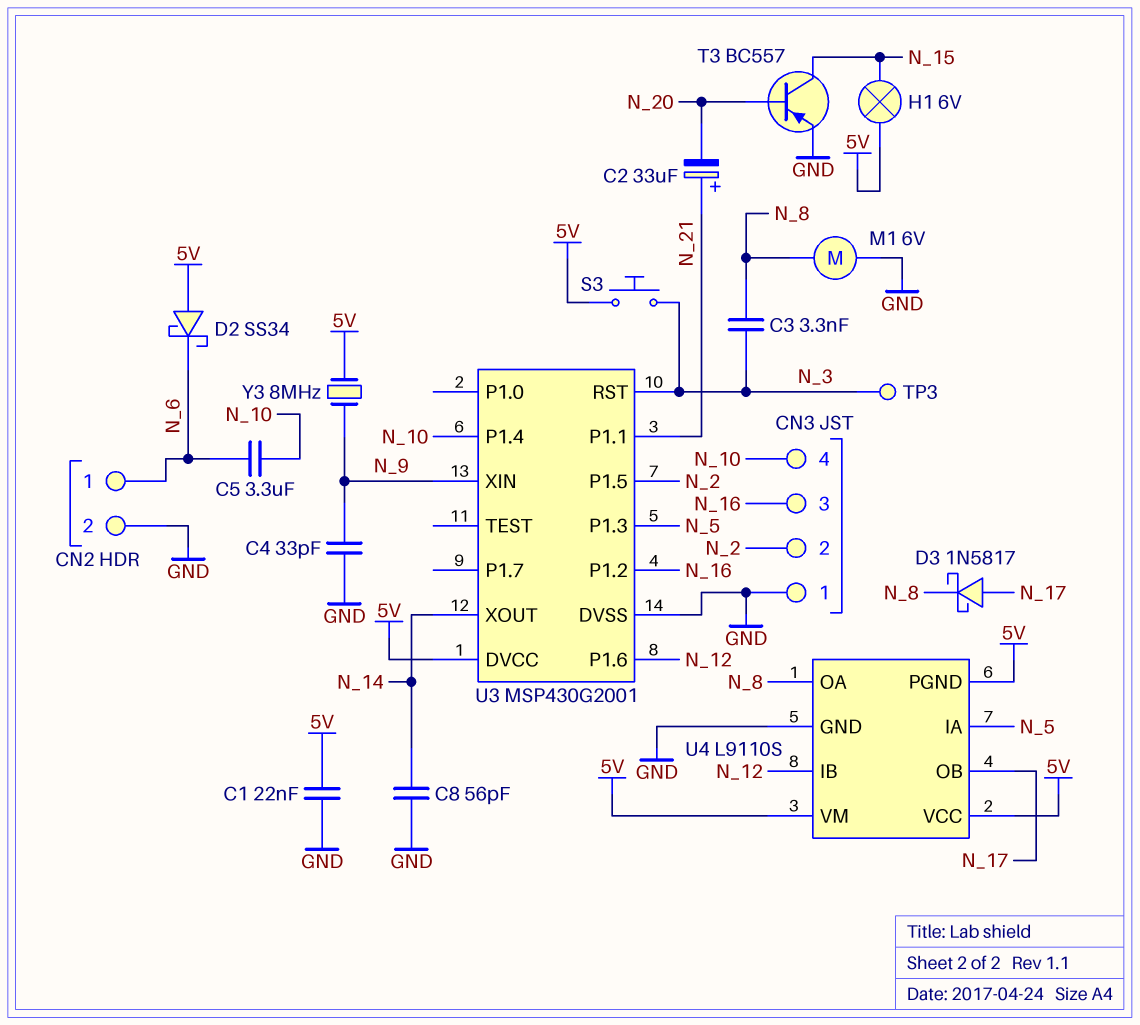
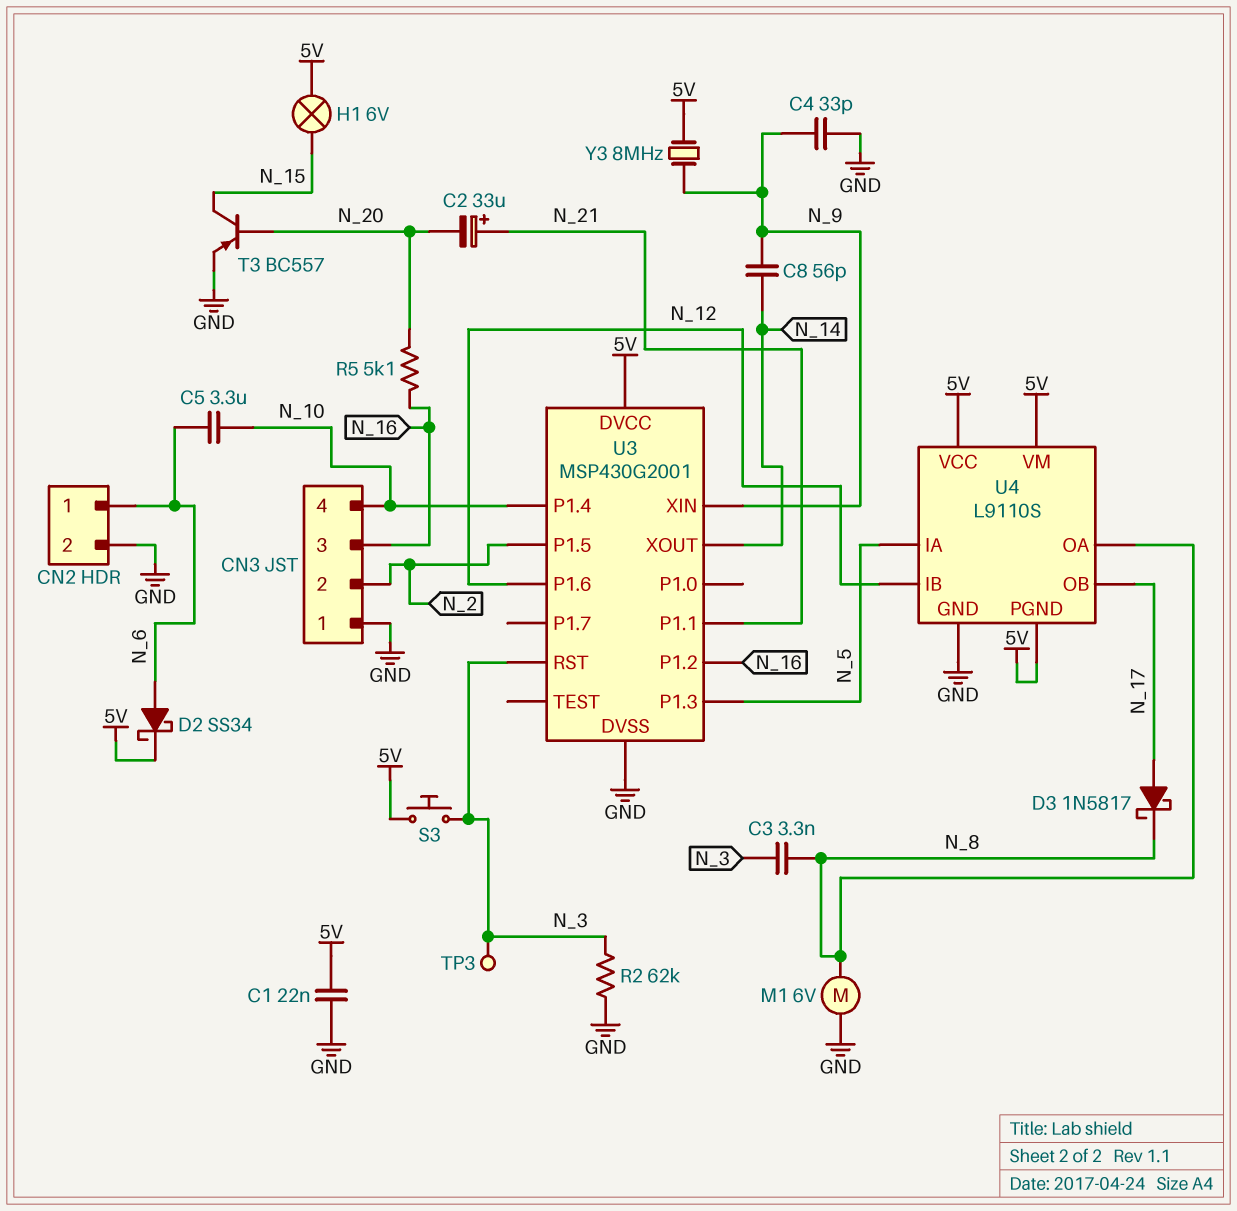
C8: 56pF (GND, N_14) -> 56pF (N_9, N_14)
D2: schottky SS34 (A 5V, K N_6) -> schottky SS34 (A N_6, K 5V)
R2: none -> 62k (GND, N_3)
R5: none -> 5.1k (N_16, N_20)

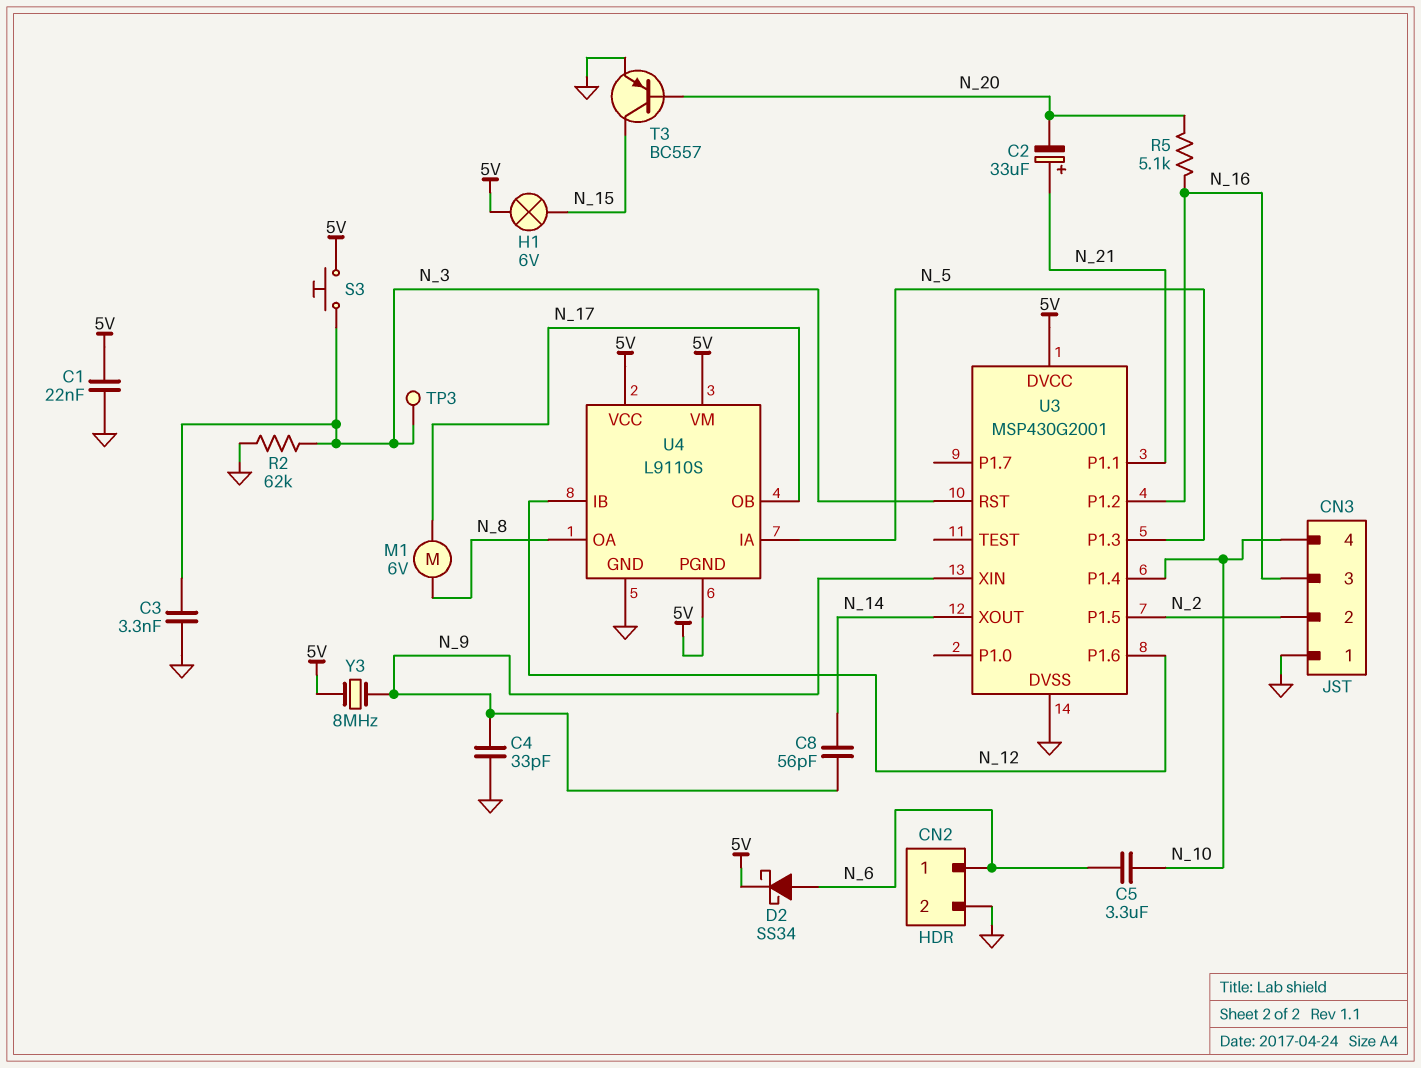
C3: 3.3nF (N_3, N_8) -> 3.3nF (GND, N_3)
D3: schottky 1N5817 (A N_17, K N_8) -> none
M1: motor 6V (GND, N_8) -> motor 6V (N_8, N_17)

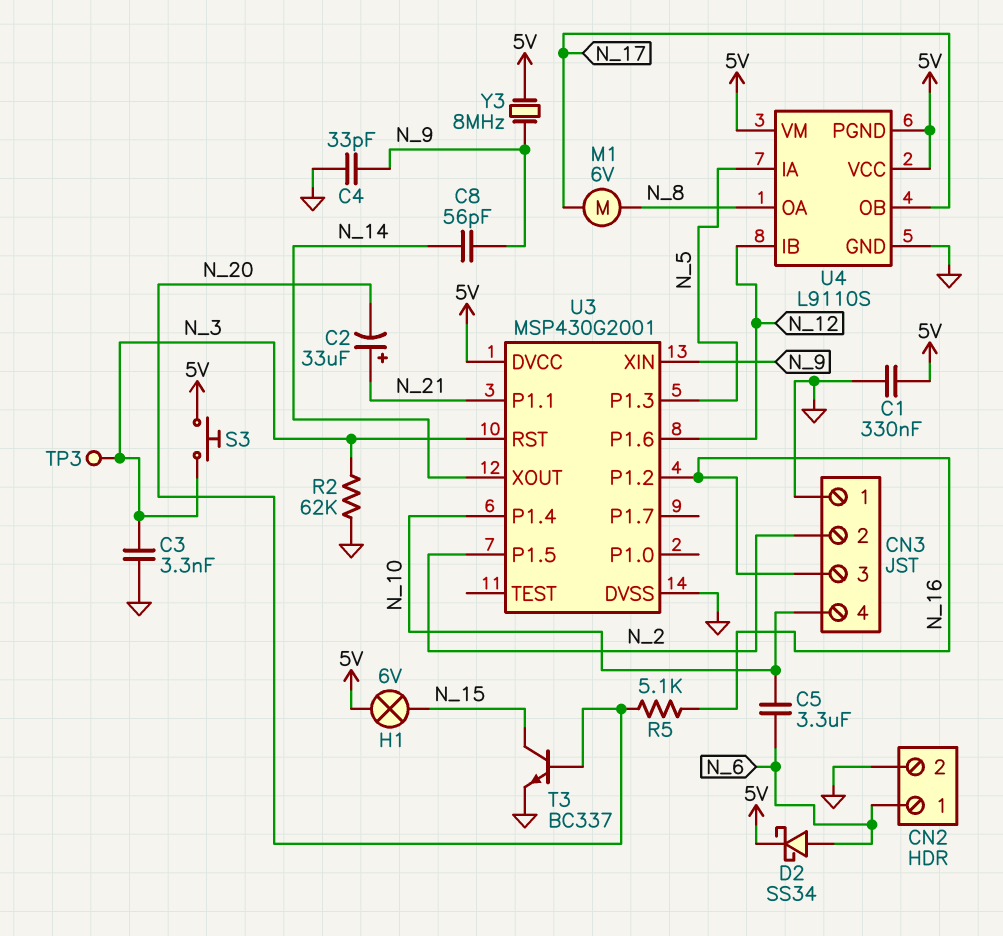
C1: 22nF (5V, GND) -> 330nF (5V, GND)
T3: PNP BC557 (B N_20, C N_15, E GND) -> NPN BC337 (B N_20, C N_15, E GND)

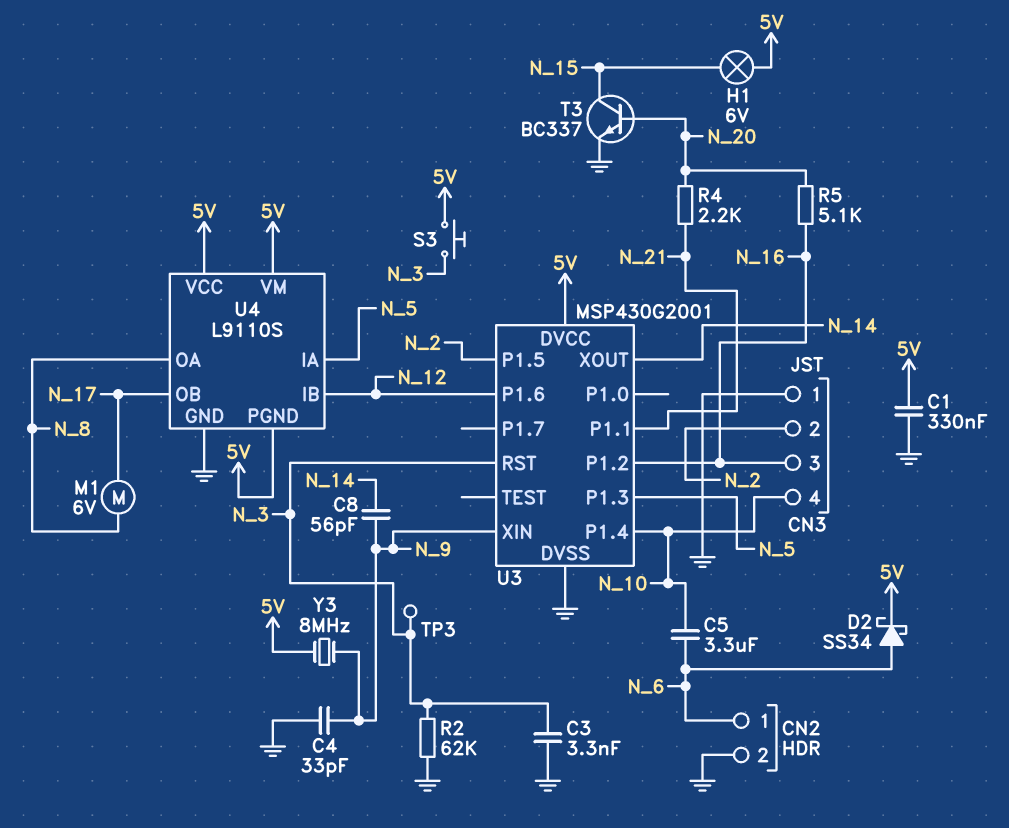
C2: 33uF (plus N_21, minus N_20) -> none
R4: none -> 2.2k (N_20, N_21)

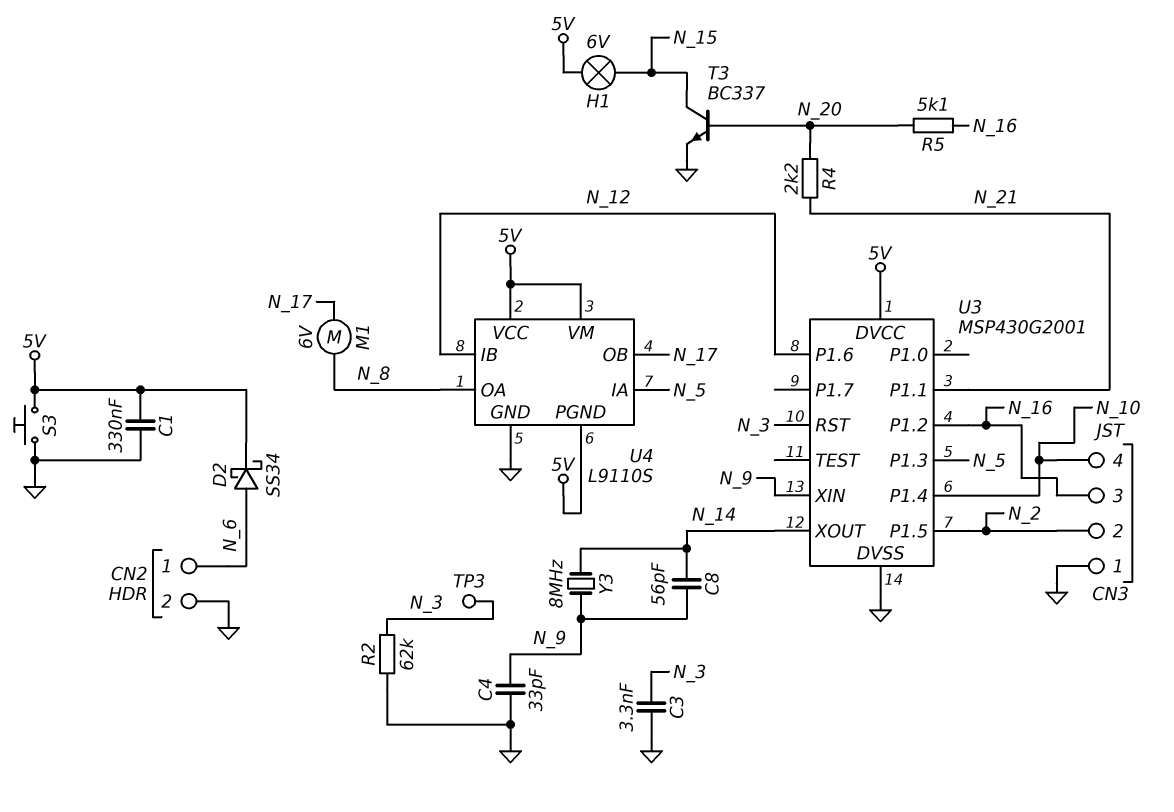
C5: 3.3uF (N_6, N_10) -> none
S3: button (5V, N_3) -> button (5V, GND)
Y3: 8MHz (5V, N_9) -> 8MHz (N_9, N_14)

